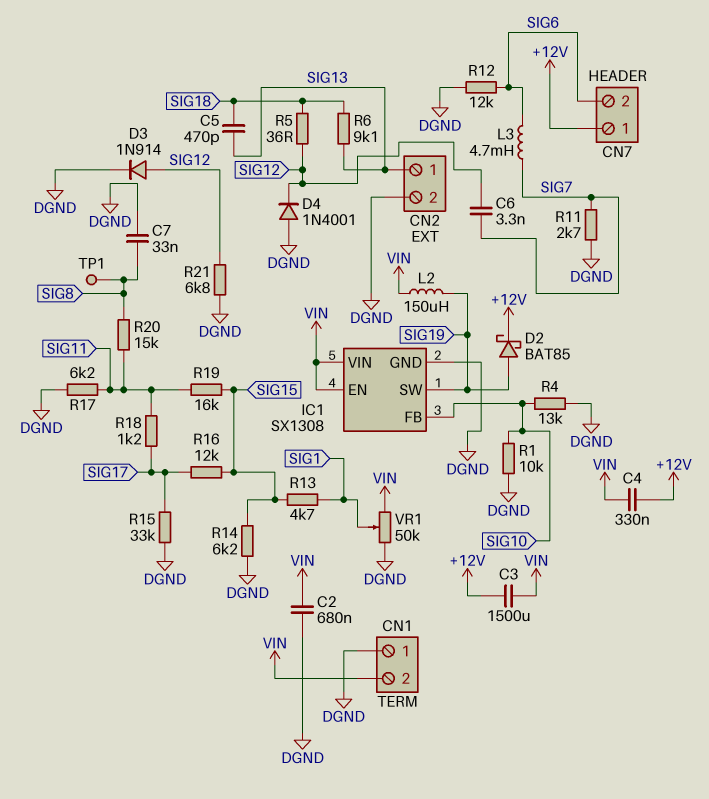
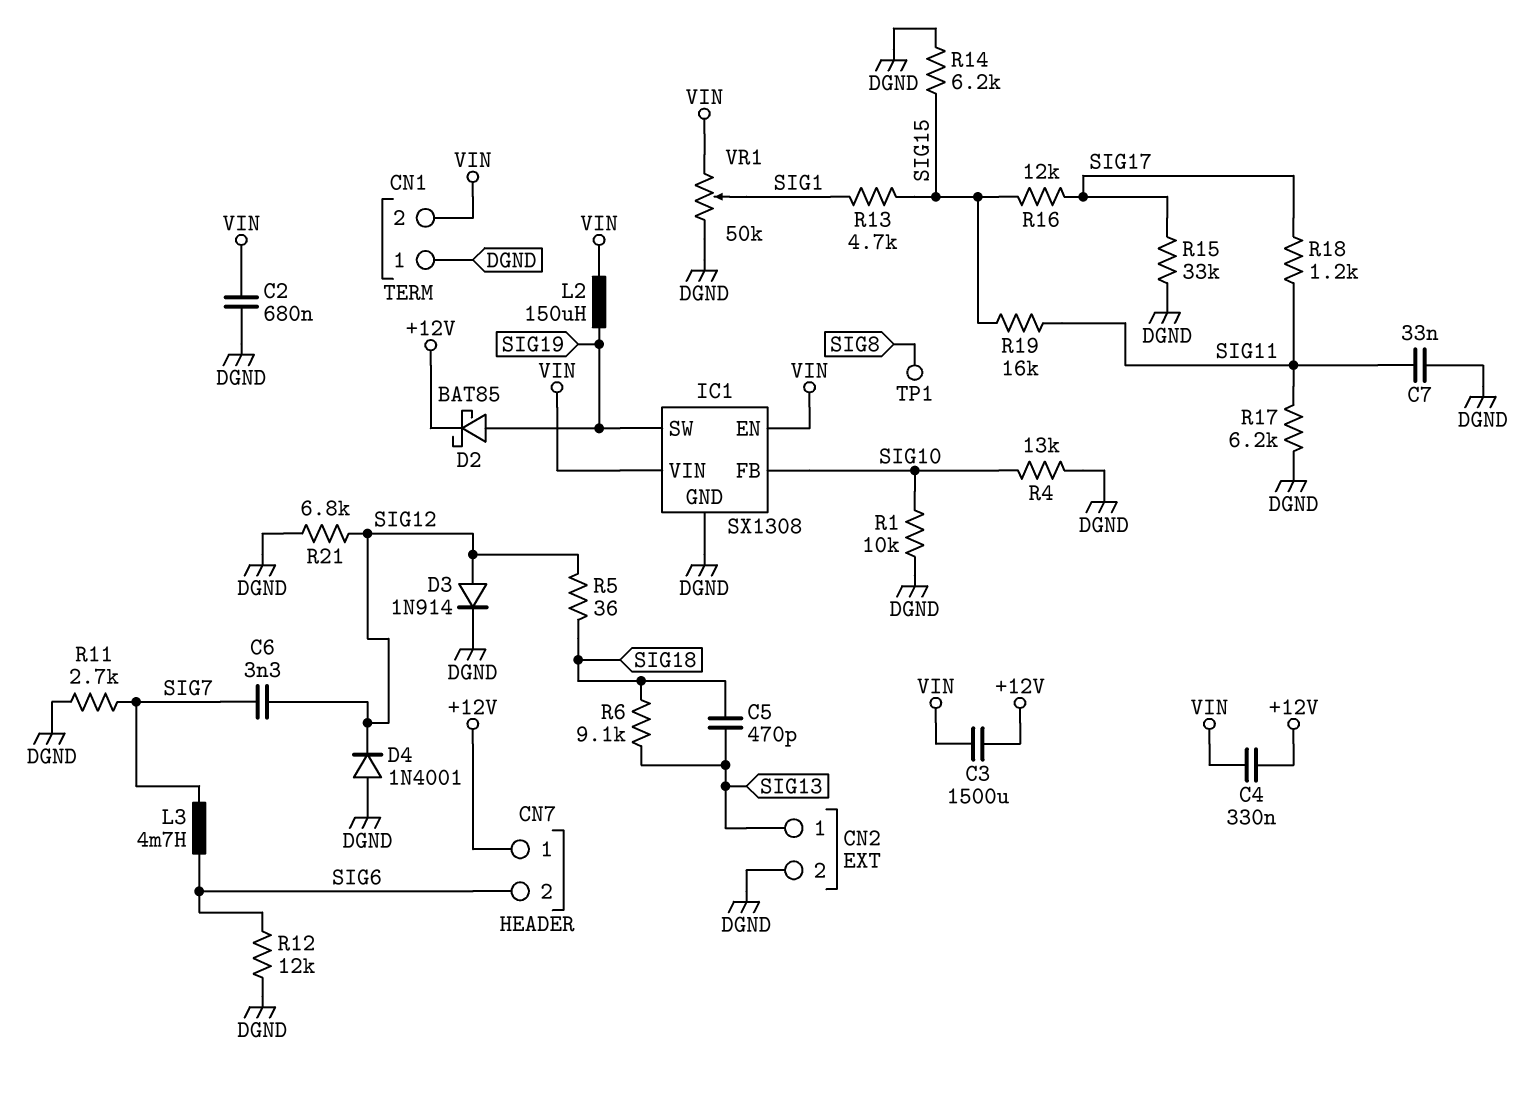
C7: 33nF (DGND, SIG8) -> 33nF (DGND, SIG11)
R20: 15k (SIG8, SIG11) -> none

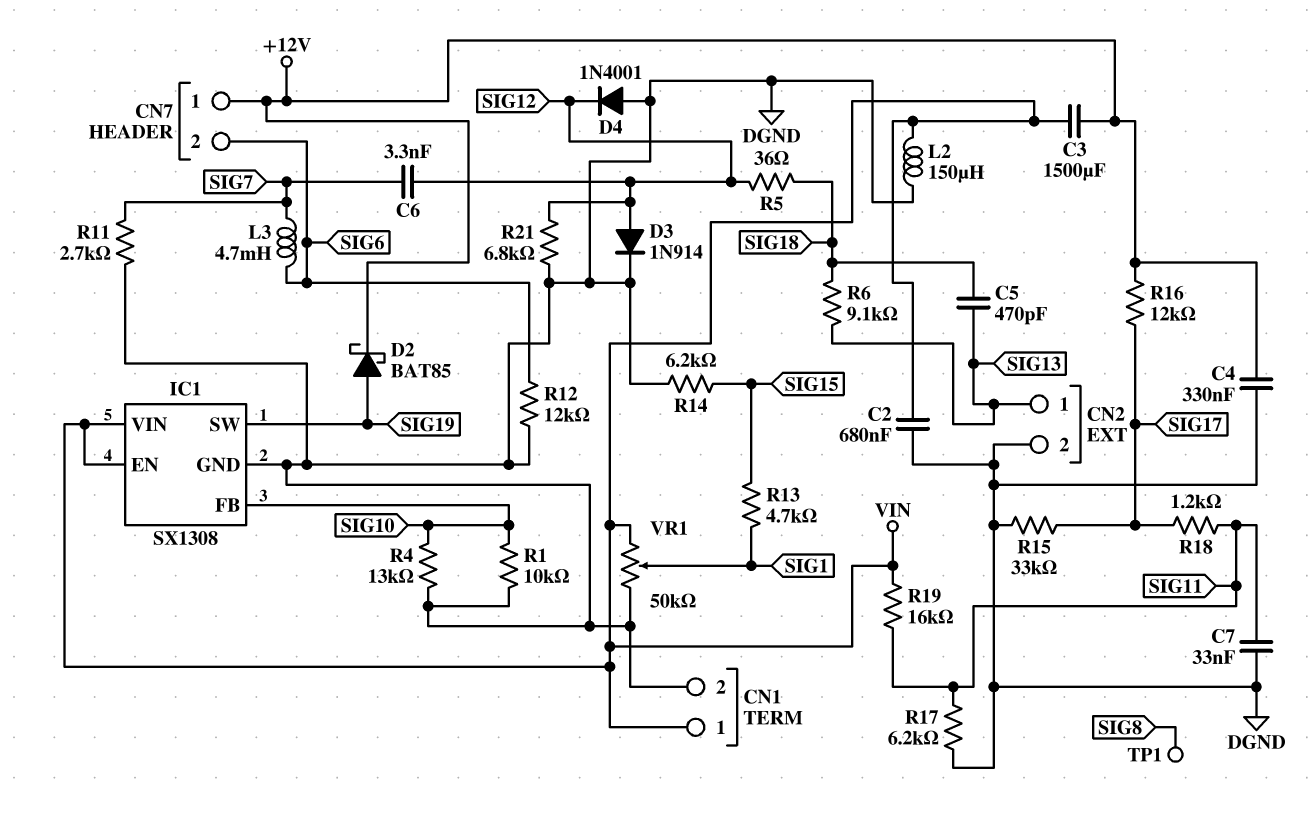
C4: 330nF (+12V, VIN) -> 330nF (+12V, DGND)
CN1 pin 1: DGND -> VIN
CN1 pin 2: VIN -> DGND
L2: 150uH (SIG19, VIN) -> 150uH (DGND, VIN)
R16: 12k (SIG15, SIG17) -> 12k (+12V, SIG17)
R19: 16k (SIG11, SIG15) -> 16k (SIG11, VIN)

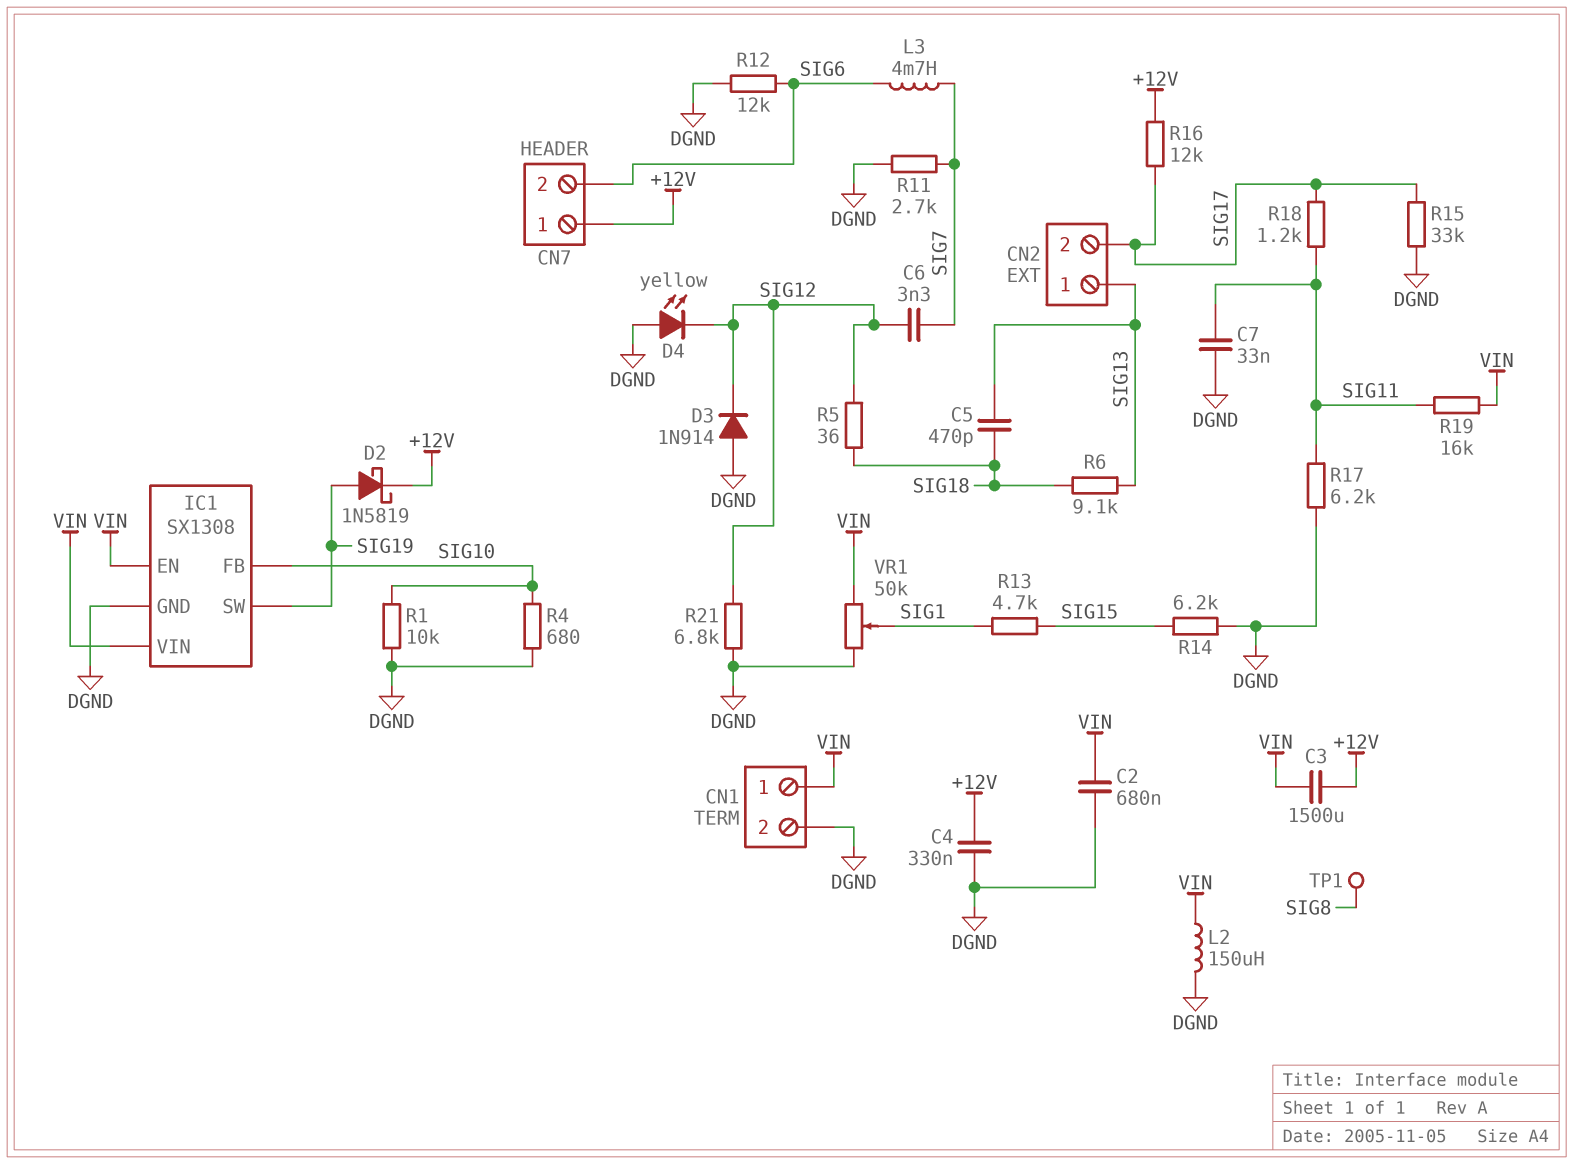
CN2 pin 2: DGND -> SIG17
D2: schottky BAT85 (A SIG19, K +12V) -> schottky 1N5819 (A SIG19, K +12V)
D3: diode 1N914 (A SIG12, K DGND) -> diode 1N914 (A DGND, K SIG12)
D4: diode 1N4001 (A DGND, K SIG12) -> LED yellow (A DGND, K SIG12)
R4: 13k (DGND, SIG10) -> 680 (DGND, SIG10)

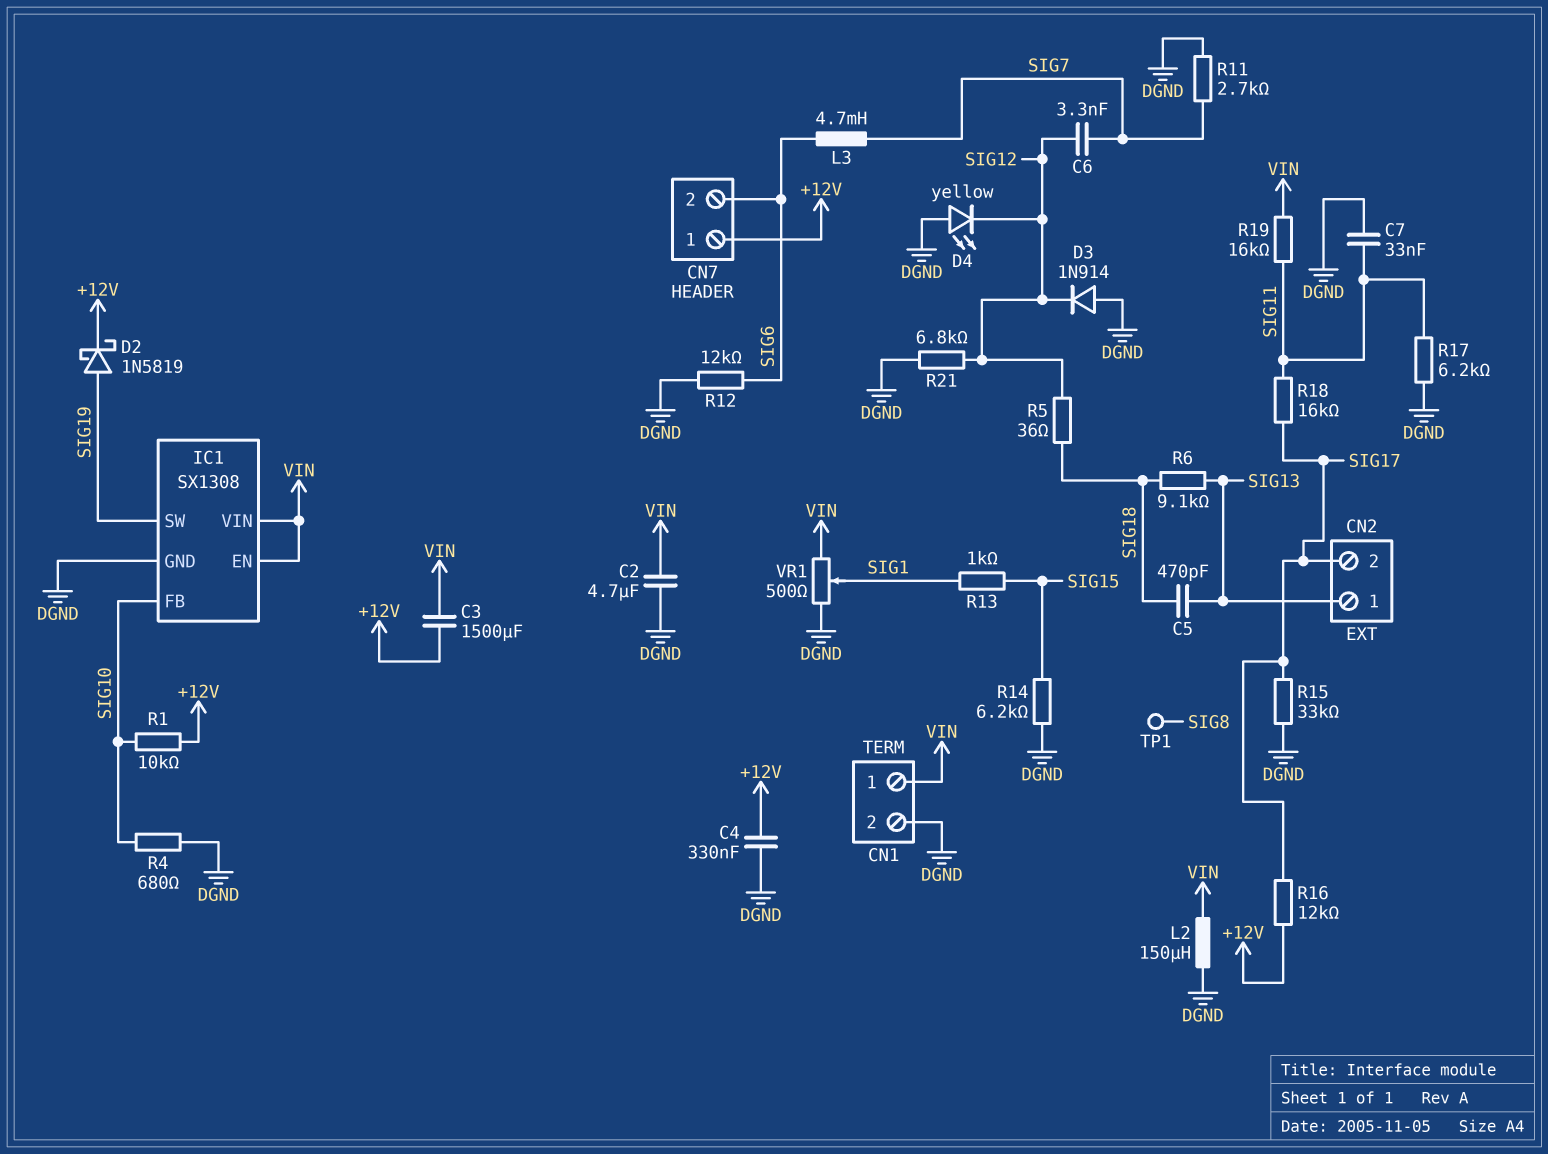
C2: 680nF (DGND, VIN) -> 4.7uF (DGND, VIN)
R1: 10k (DGND, SIG10) -> 10k (+12V, SIG10)
R13: 4.7k (SIG1, SIG15) -> 1k (SIG1, SIG15)
R18: 1.2k (SIG11, SIG17) -> 16k (SIG11, SIG17)
VR1: 50k (DGND, VIN, wiper SIG1) -> 500 (DGND, VIN, wiper SIG1)

